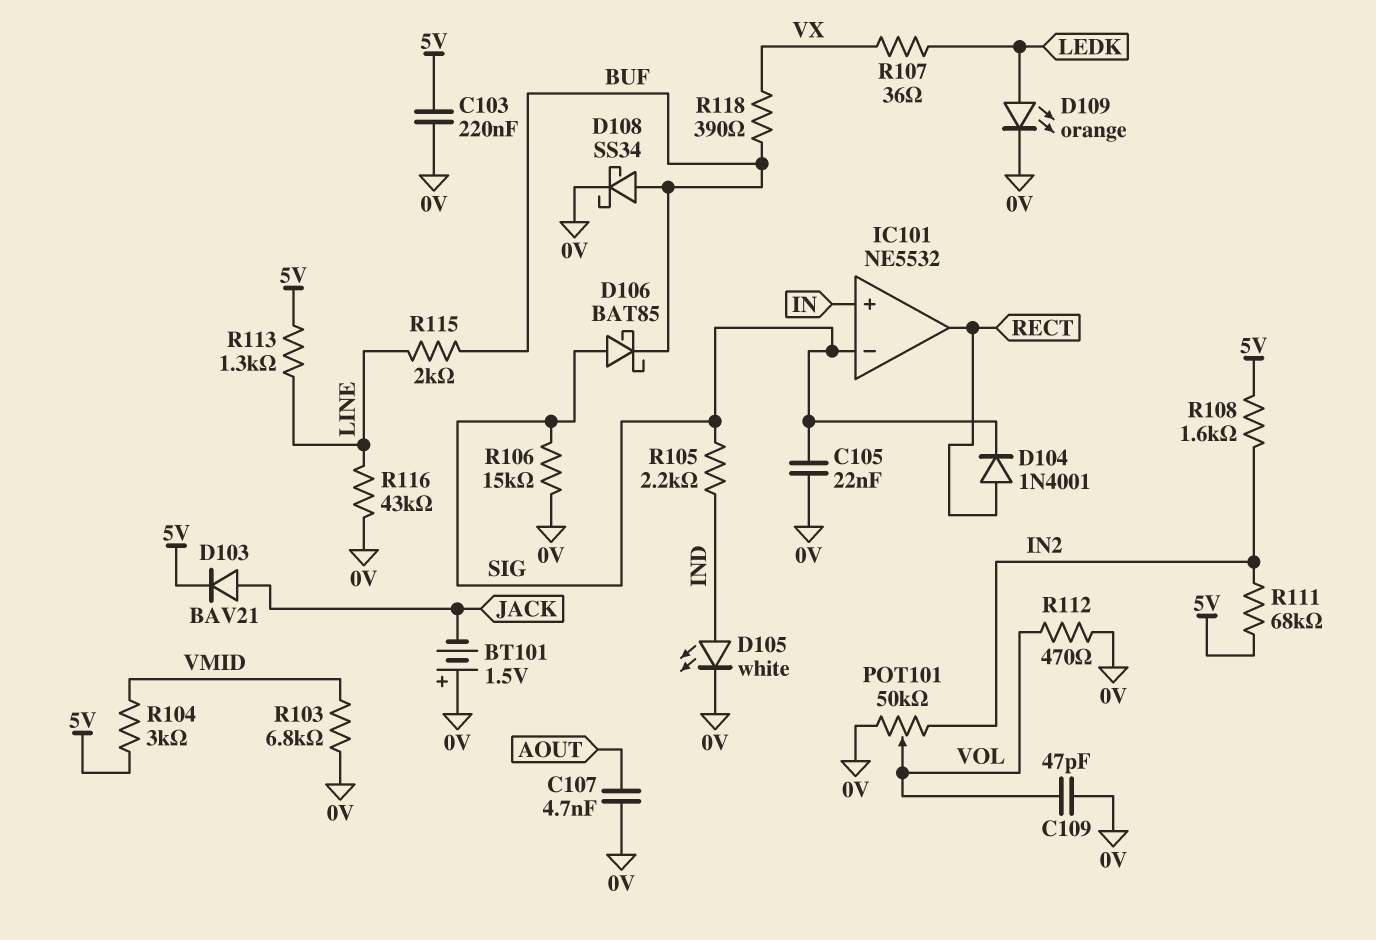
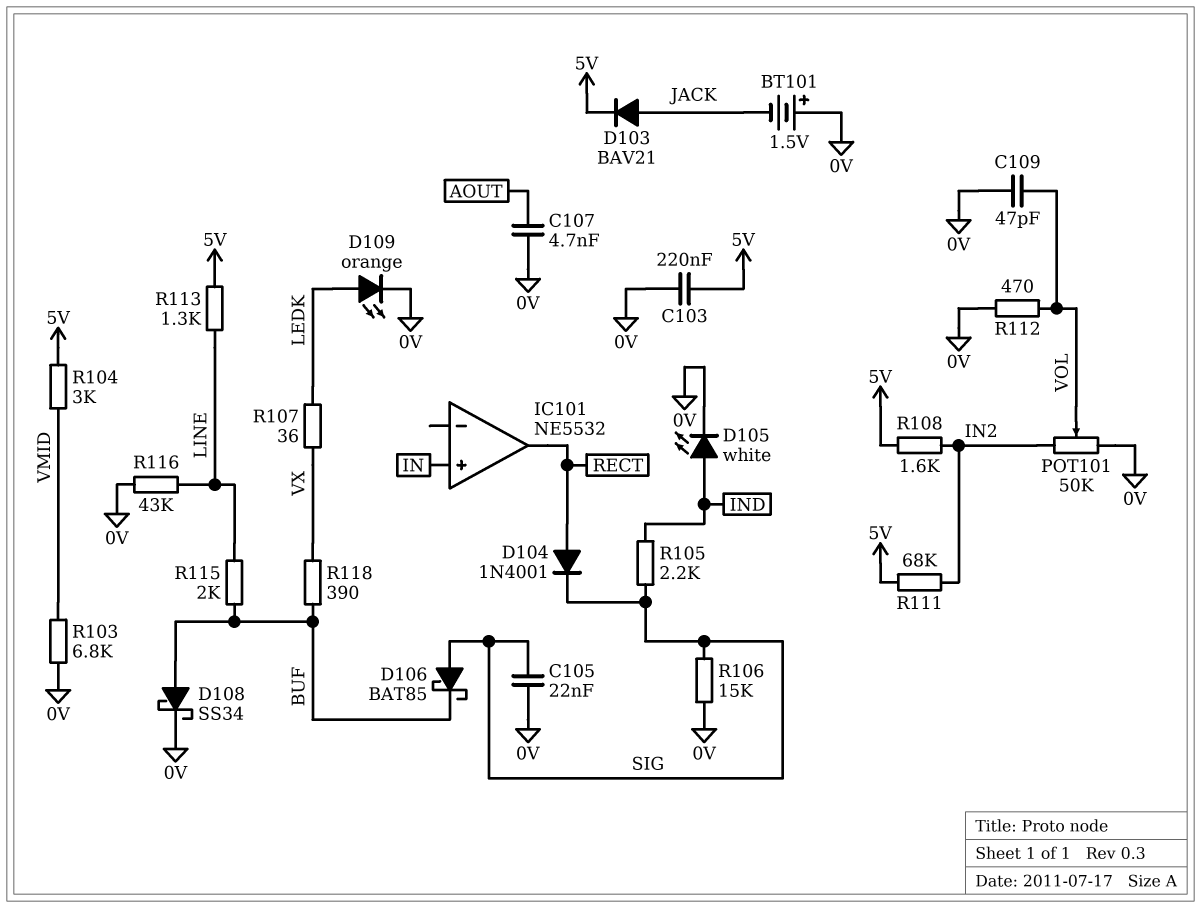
IC101 pin in-: SIG -> none

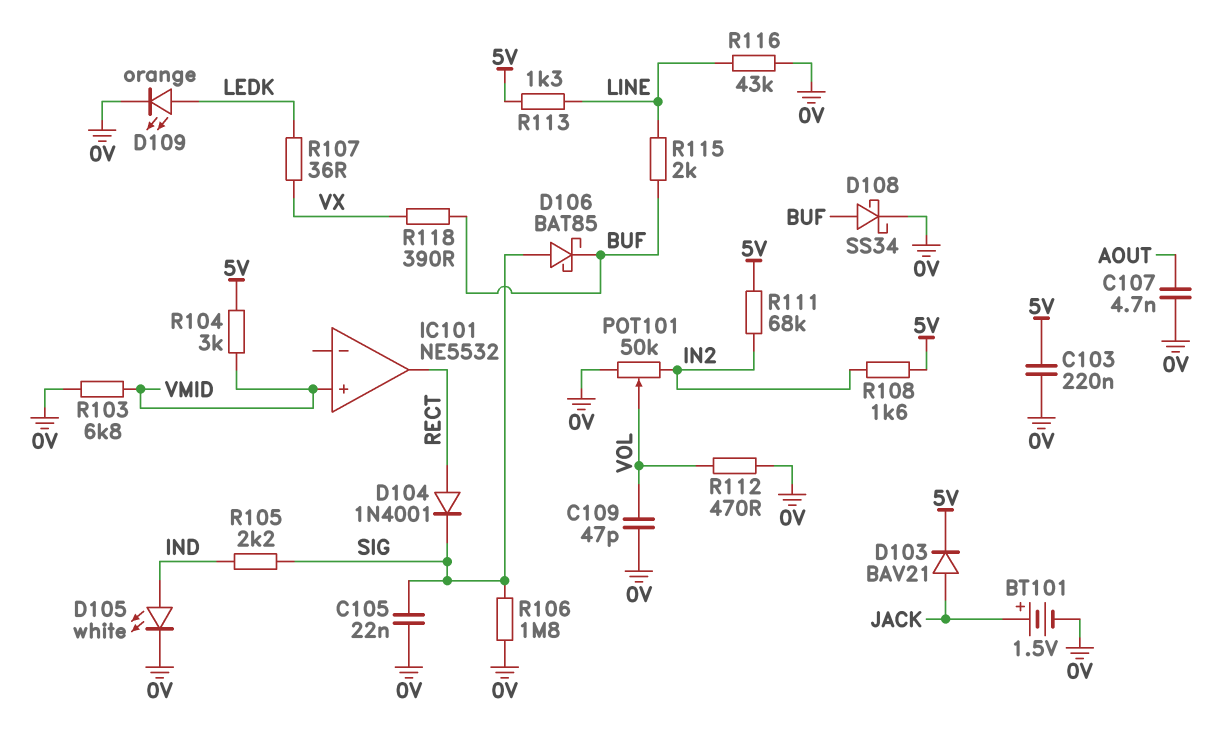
BT101: 1.5V (plus 0V, minus JACK) -> 1.5V (plus JACK, minus 0V)
IC101 pin in+: IN -> VMID
R106: 15k (0V, SIG) -> 1.8M (0V, SIG)

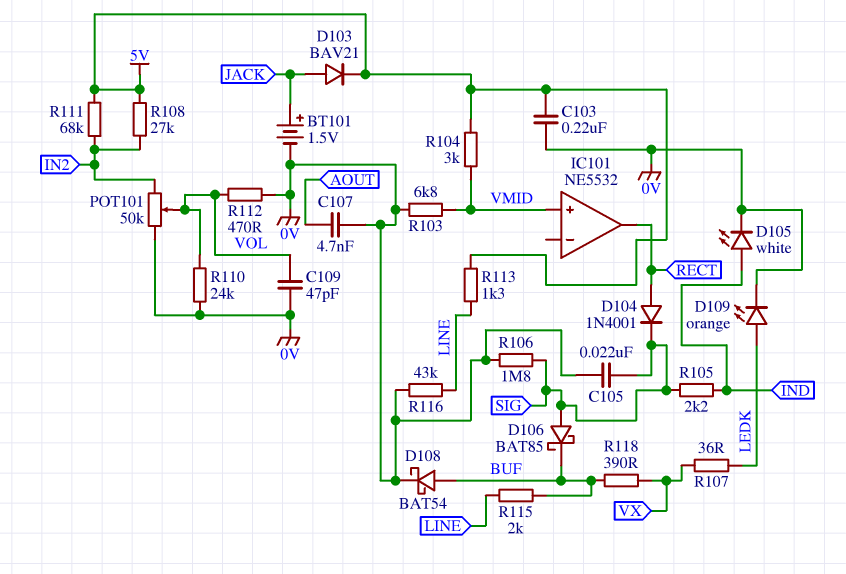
D108: schottky SS34 (A BUF, K 0V) -> schottky BAT54 (A BUF, K 0V)
R108: 1.6k (5V, IN2) -> 27k (5V, IN2)
R110: none -> 24k (0V, VOL)

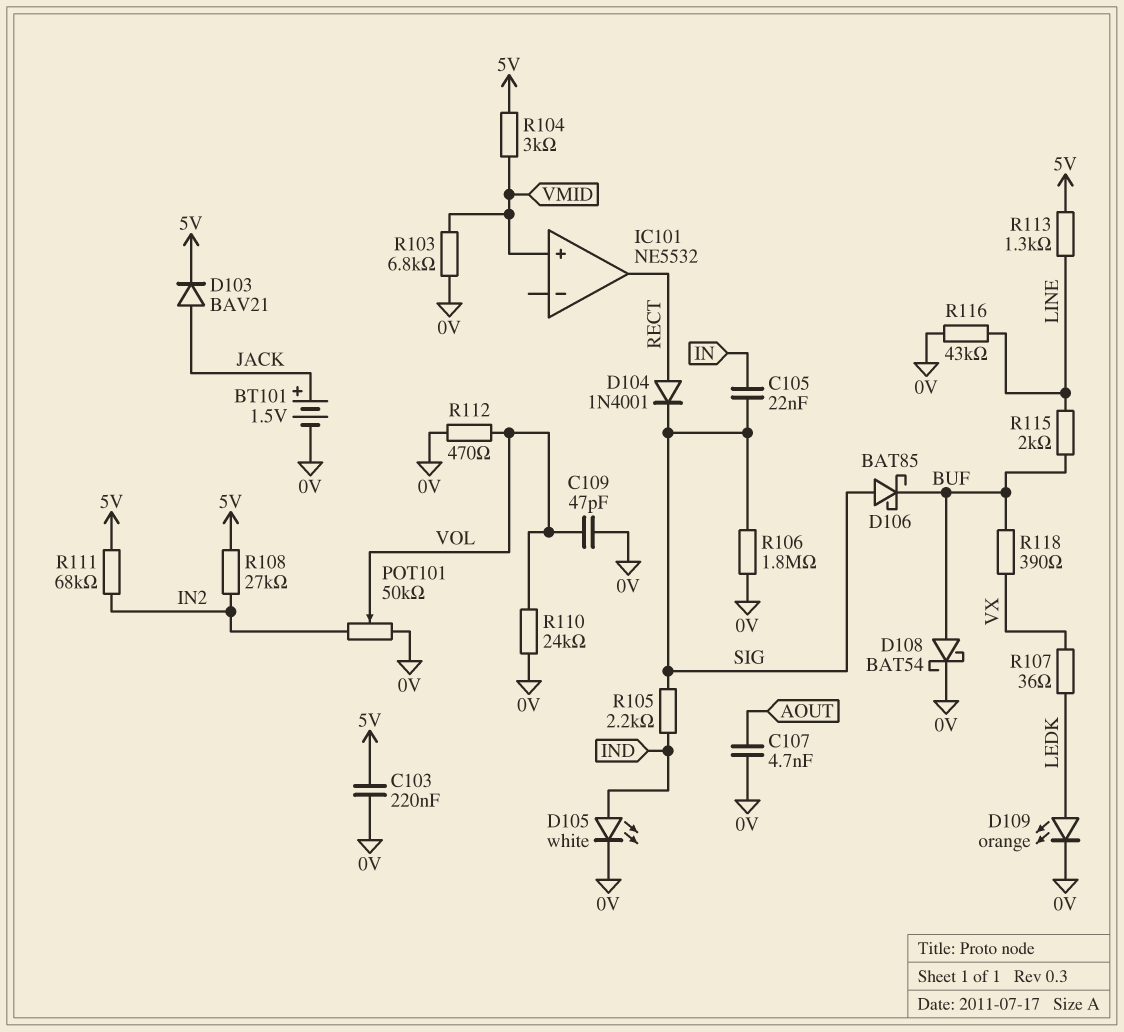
C105: 22nF (0V, SIG) -> 22nF (IN, SIG)

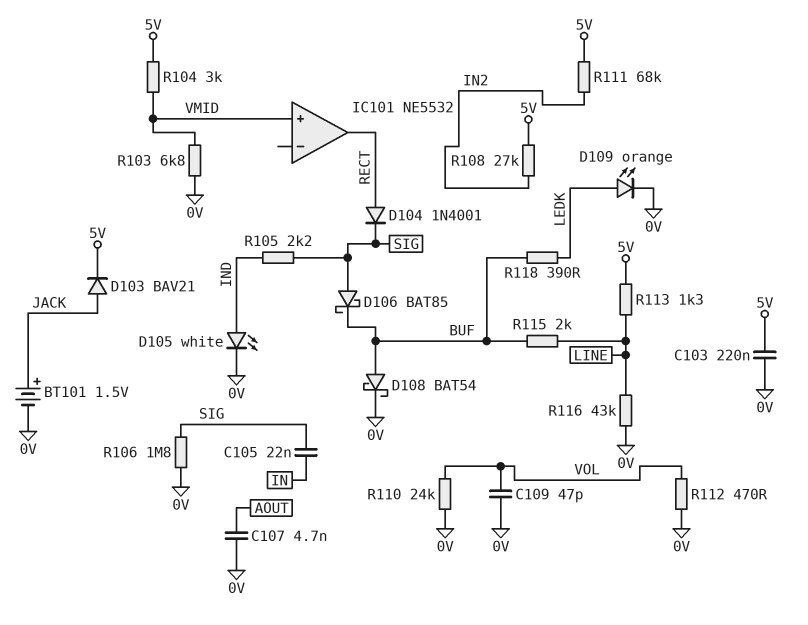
POT101: 50k (0V, IN2, wiper VOL) -> none
R107: 36 (LEDK, VX) -> none
R118: 390 (BUF, VX) -> 390 (BUF, LEDK)

